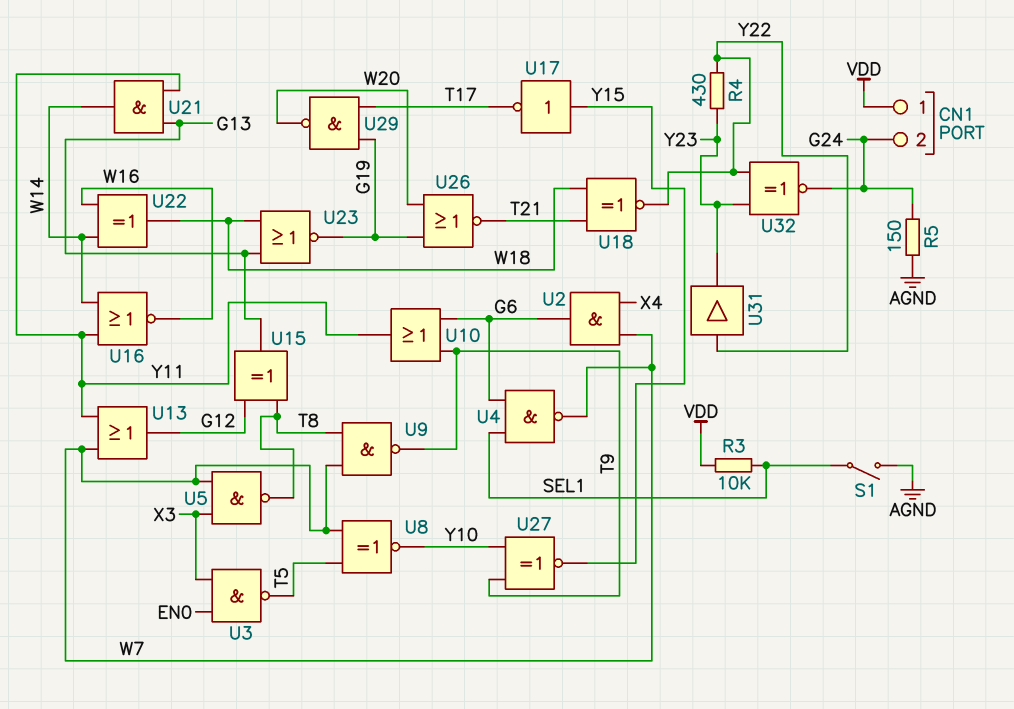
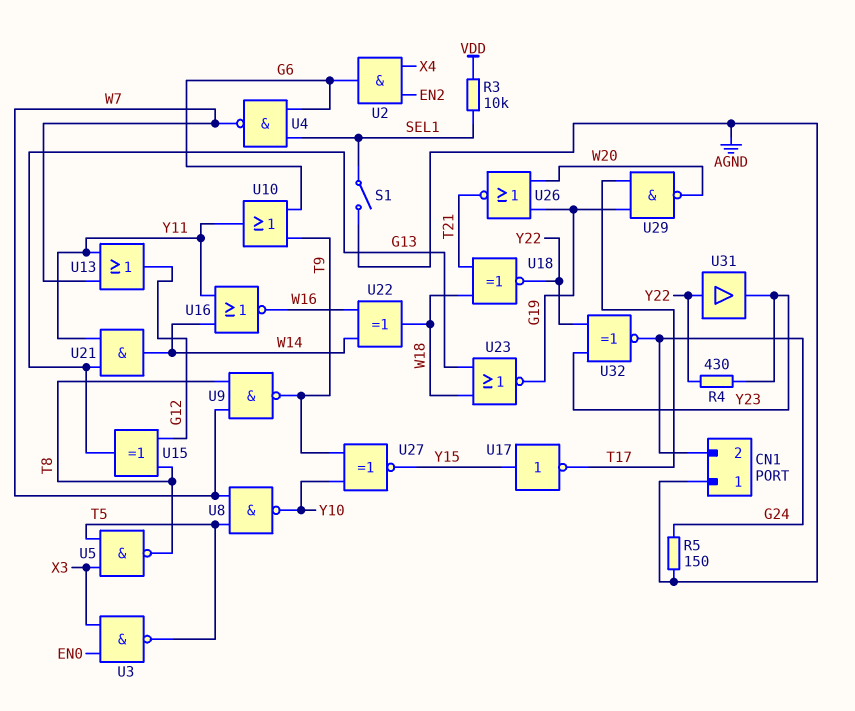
CN1 pin 1: VDD -> AGND
U2: AND (in W7, in X4, out G6) -> AND (in EN2, in X4, out G6)
U5: NAND (in W7, in X3, out T8) -> NAND (in T5, in X3, out T8)
U8: XNOR (in T5, in W7, out Y10) -> NAND (in T5, in W7, out Y10)

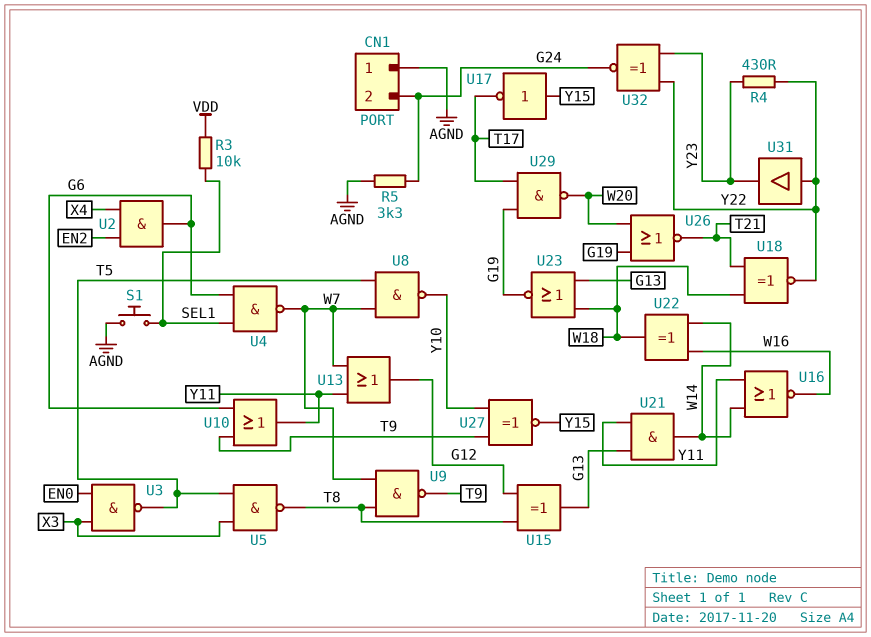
R5: 150 (AGND, G24) -> 3.3k (AGND, G24)
S1: switch (AGND, SEL1) -> button (AGND, SEL1)

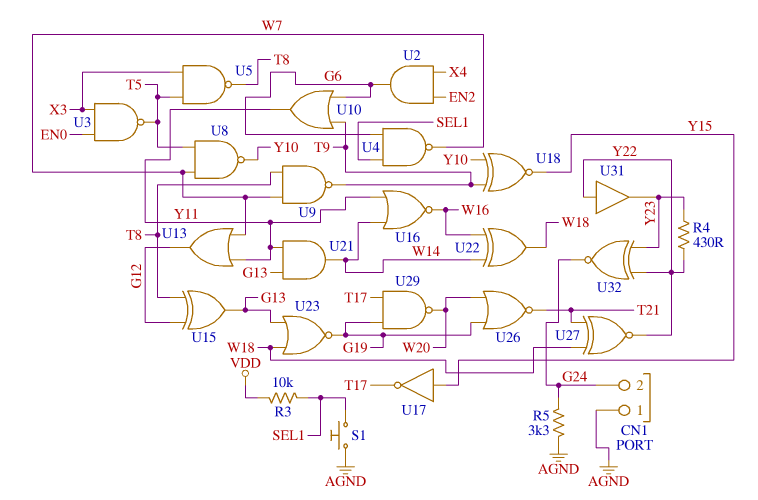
U18: XNOR (in T21, in W18, out Y22) -> XNOR (in T9, in Y10, out Y15)
U27: XNOR (in T9, in Y10, out Y15) -> XNOR (in T21, in W18, out Y22)

